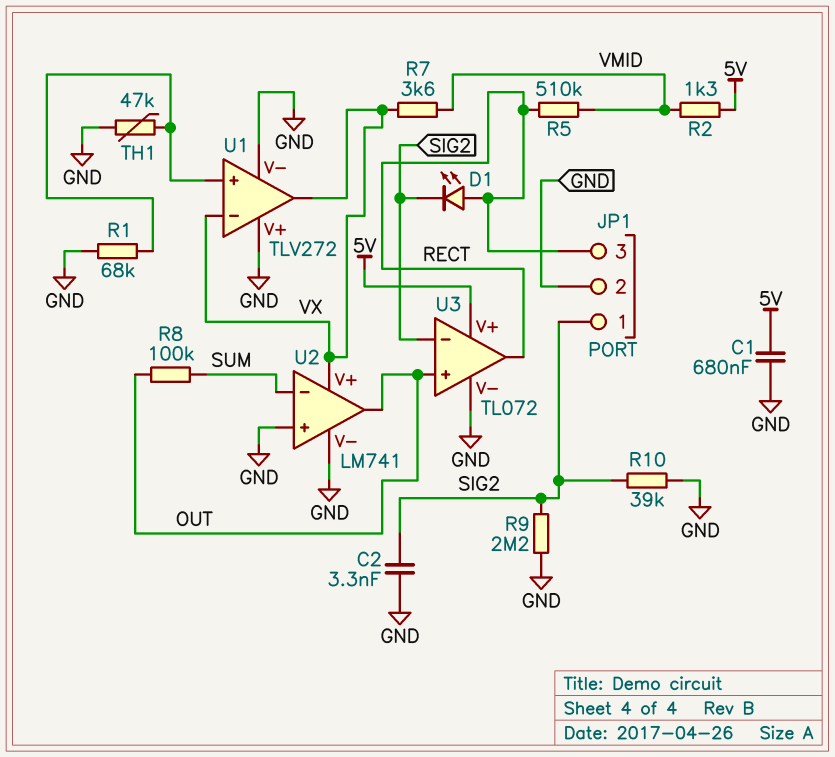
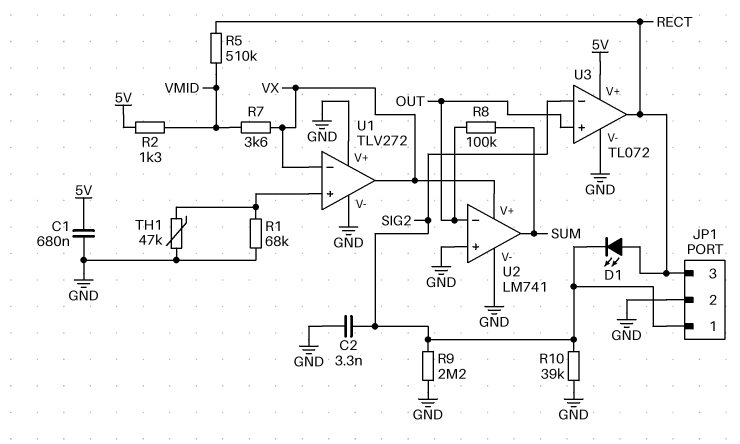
U2 pin in-: SUM -> OUT
U2 pin out: OUT -> SUM

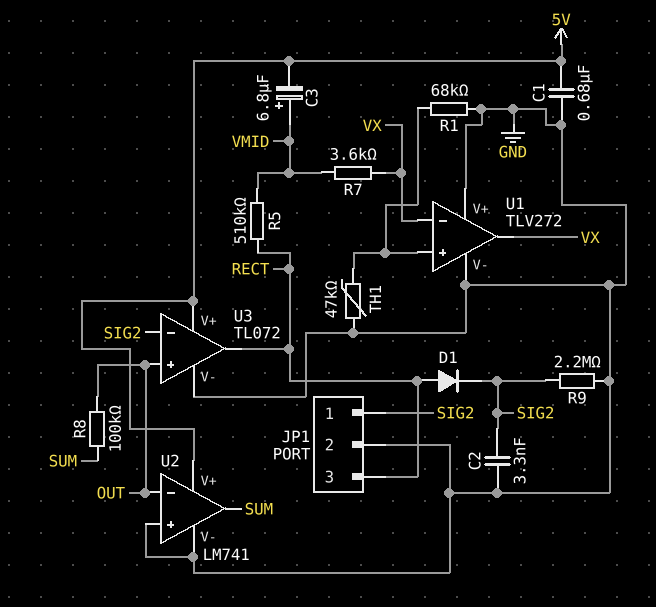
C3: none -> 6.8uF (plus VMID, minus 5V)
D1: LED (A RECT, K SIG2) -> diode (A RECT, K SIG2)
R2: 1.3k (5V, VMID) -> none
R10: 39k (GND, SIG2) -> none
U2 pin V+: VX -> 5V

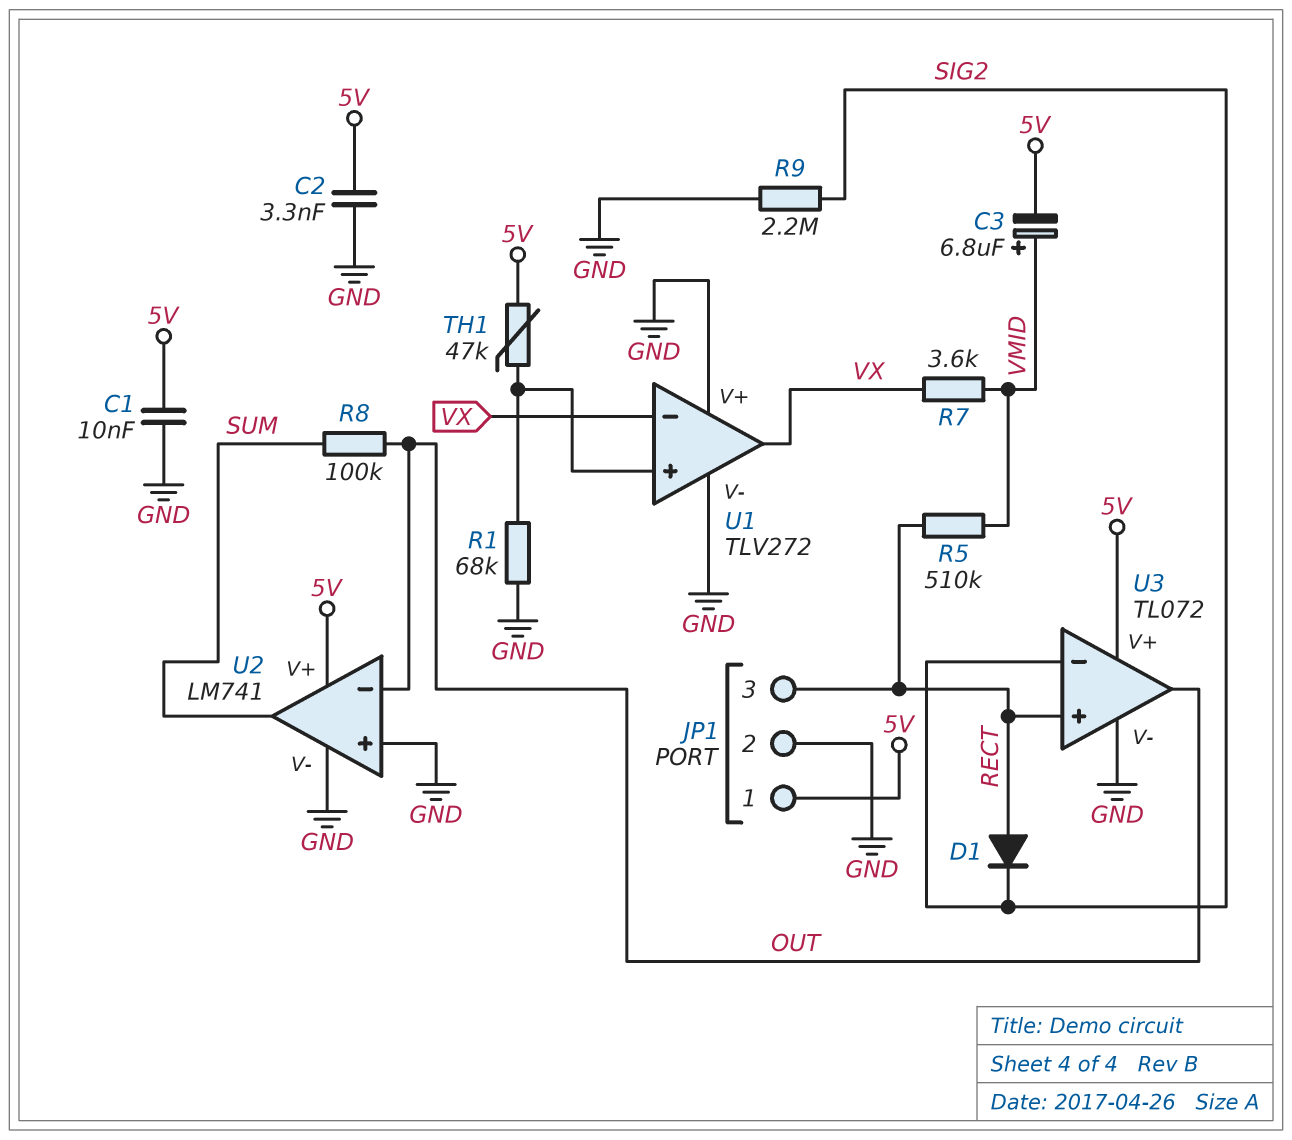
C1: 680nF (5V, GND) -> 10nF (5V, GND)
C2: 3.3nF (GND, SIG2) -> 3.3nF (5V, GND)
JP1 pin 1: SIG2 -> 5V
TH1: 47k (GND, U1/in+) -> 47k (5V, U1/in+)
U3 pin in+: OUT -> RECT
U3 pin out: RECT -> OUT

